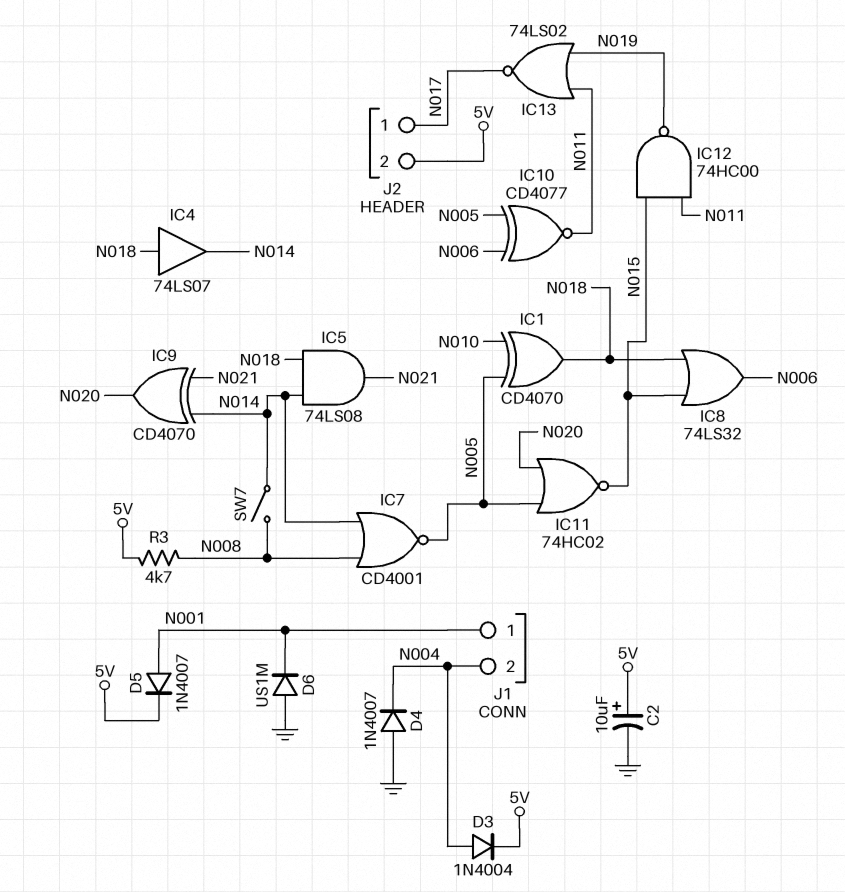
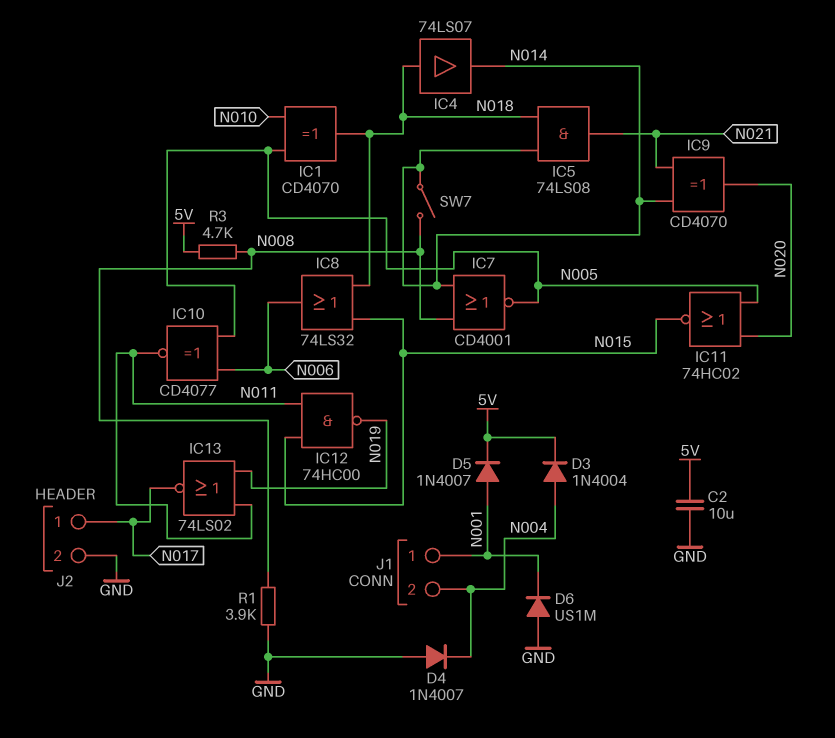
C2: 10uF (plus 5V, minus GND) -> 10uF (5V, GND)
J2 pin 2: 5V -> GND
R1: none -> 3.9k (GND, N008)

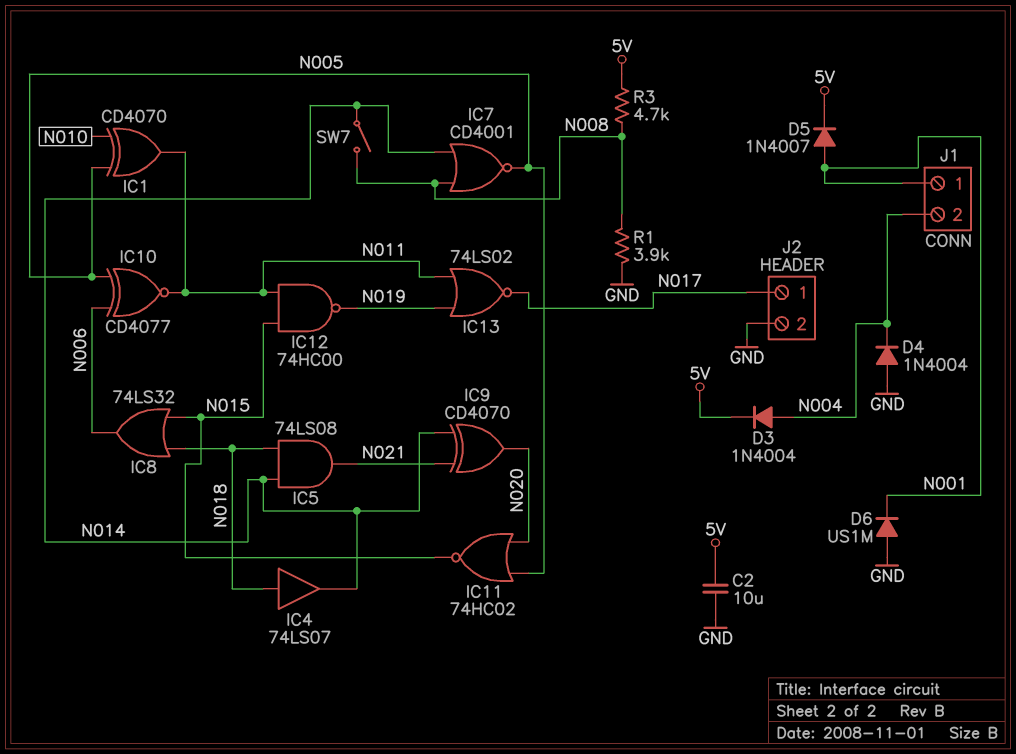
D4: diode 1N4007 (A GND, K N004) -> diode 1N4004 (A GND, K N004)
IC1: XOR CD4070 (in N005, in N010, out N018) -> XOR CD4070 (in N005, in N010, out N011)

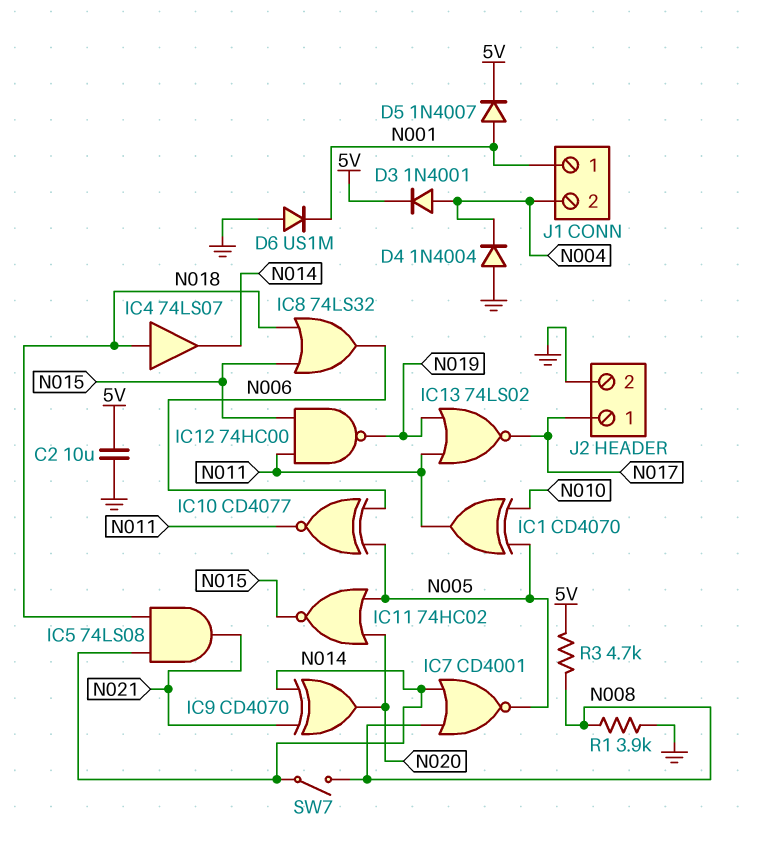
D3: diode 1N4004 (A N004, K 5V) -> diode 1N4001 (A N004, K 5V)

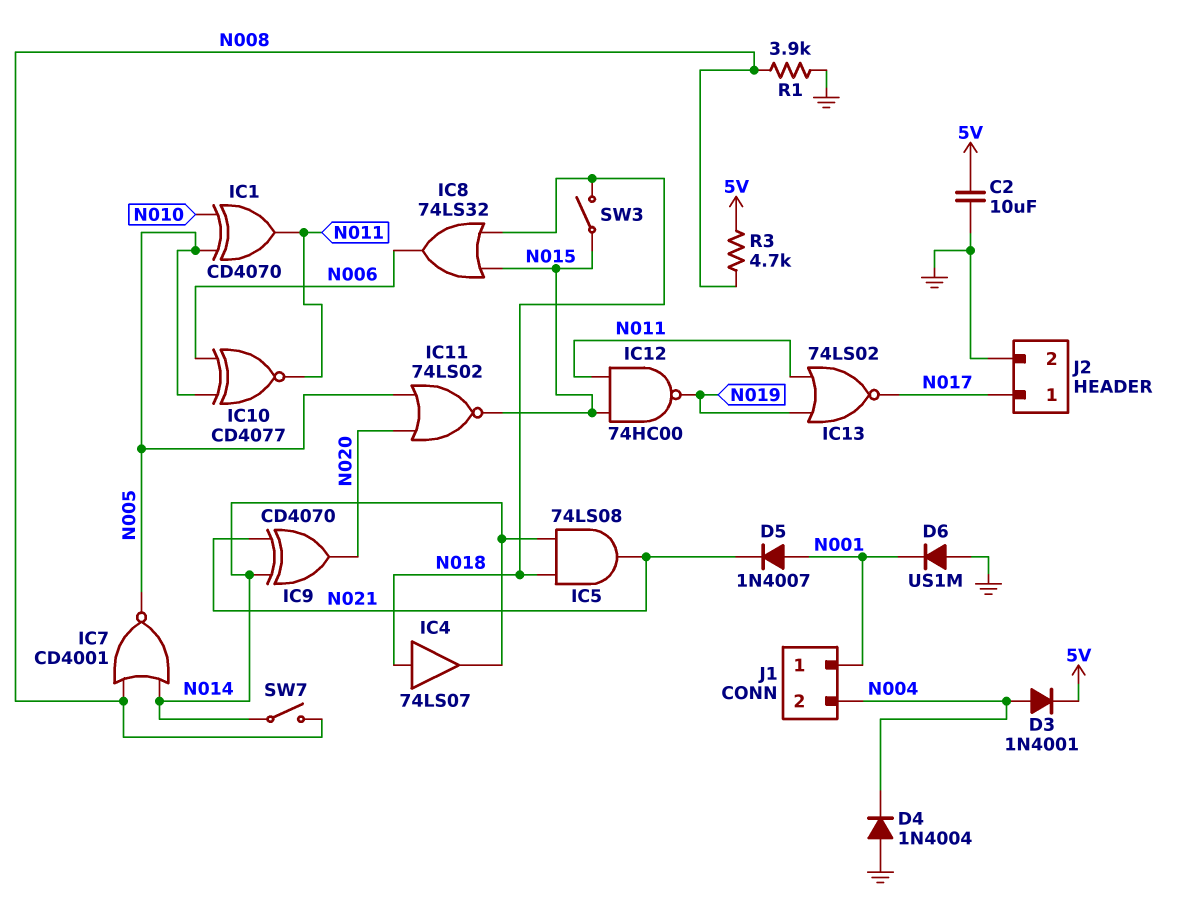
D5: diode 1N4007 (A N001, K 5V) -> diode 1N4007 (A N001, K N021)
IC11: NOR 74HC02 (in N005, in N020, out N015) -> NOR 74LS02 (in N005, in N020, out N015)
SW3: none -> switch (N015, N018)

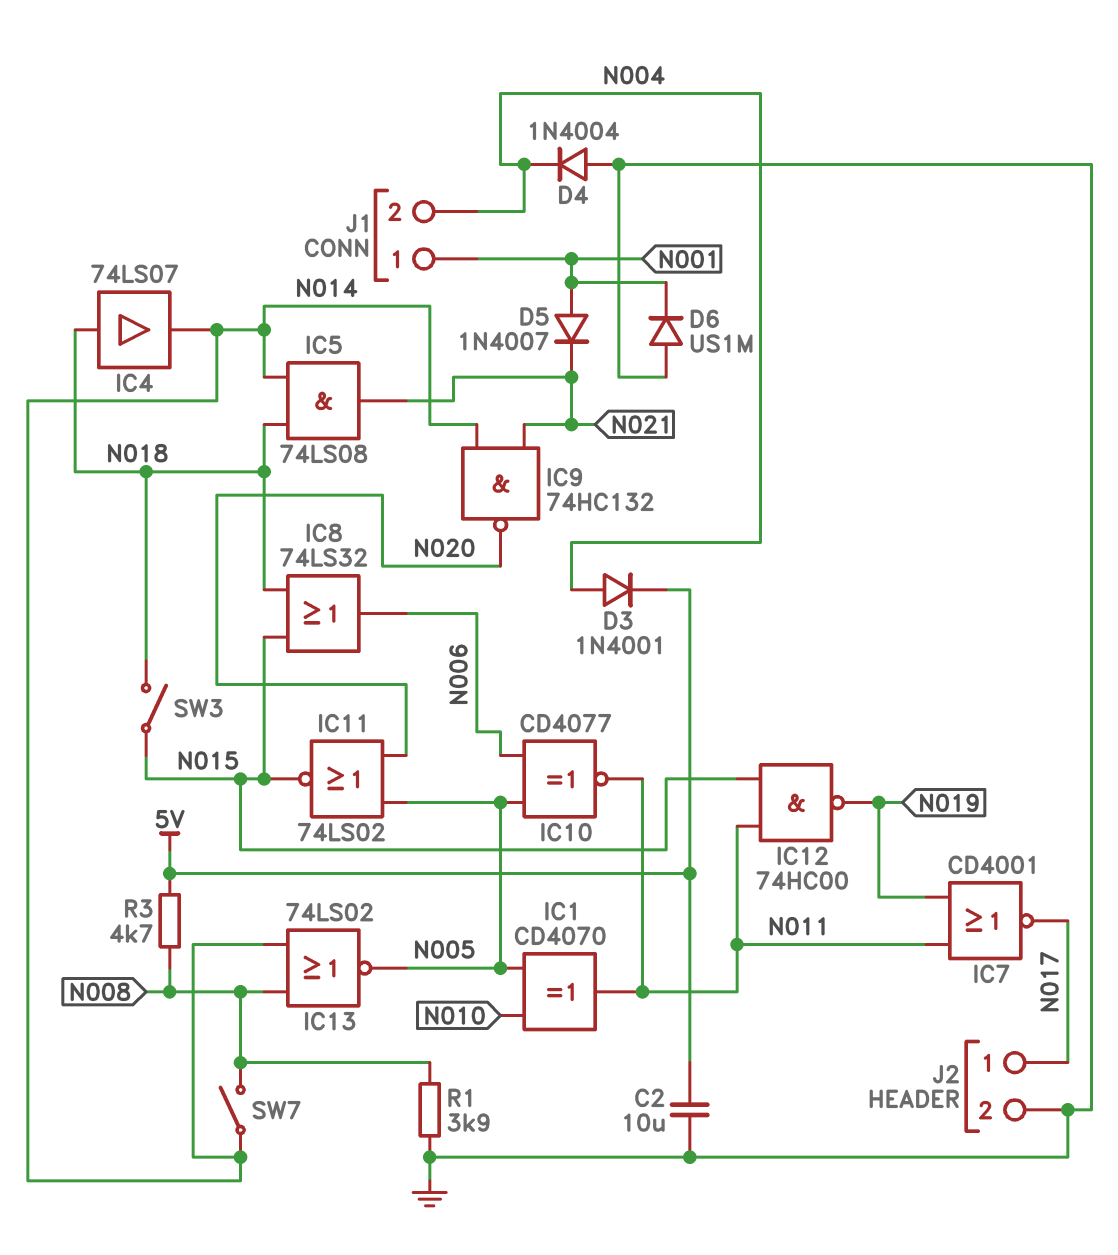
IC7: NOR CD4001 (in N008, in N014, out N005) -> NOR CD4001 (in N011, in N019, out N017)
IC9: XOR CD4070 (in N014, in N021, out N020) -> NAND 74HC132 (in N014, in N021, out N020)
IC13: NOR 74LS02 (in N011, in N019, out N017) -> NOR 74LS02 (in N008, in N014, out N005)

